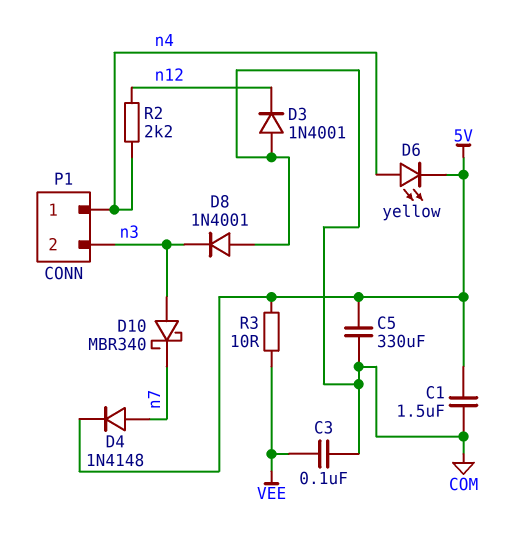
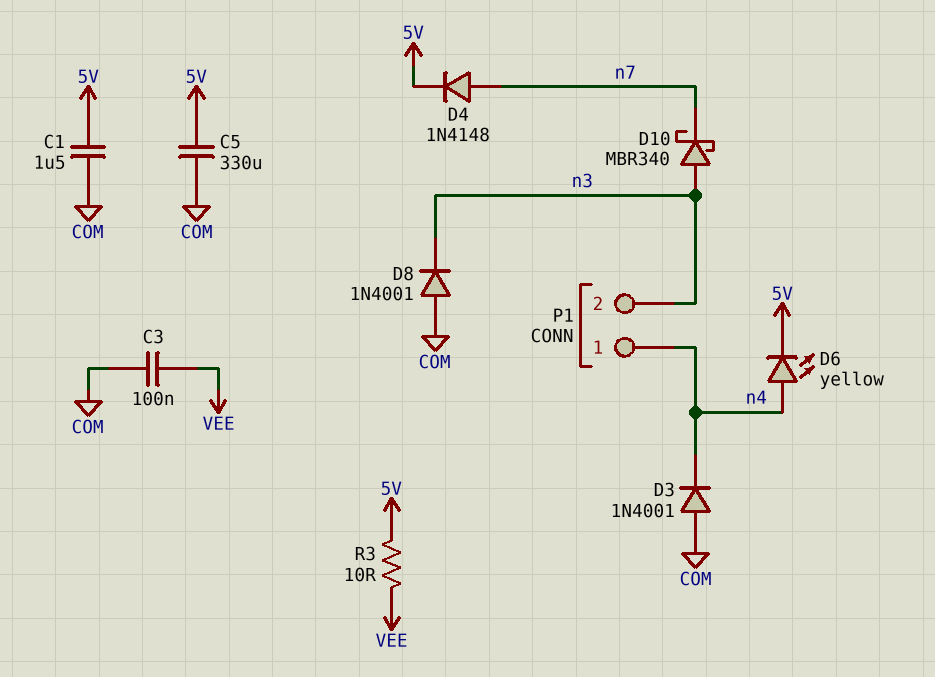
D3: diode 1N4001 (A COM, K n12) -> diode 1N4001 (A COM, K n4)
R2: 2.2k (n4, n12) -> none

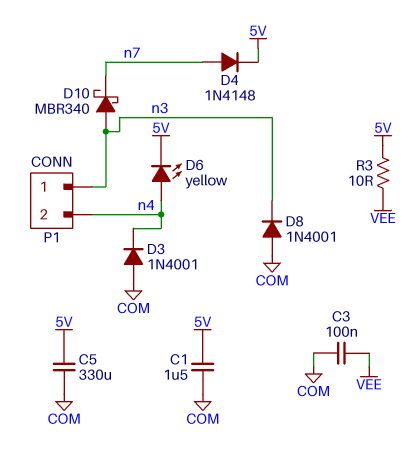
P1 pin 1: n4 -> n3
P1 pin 2: n3 -> n4

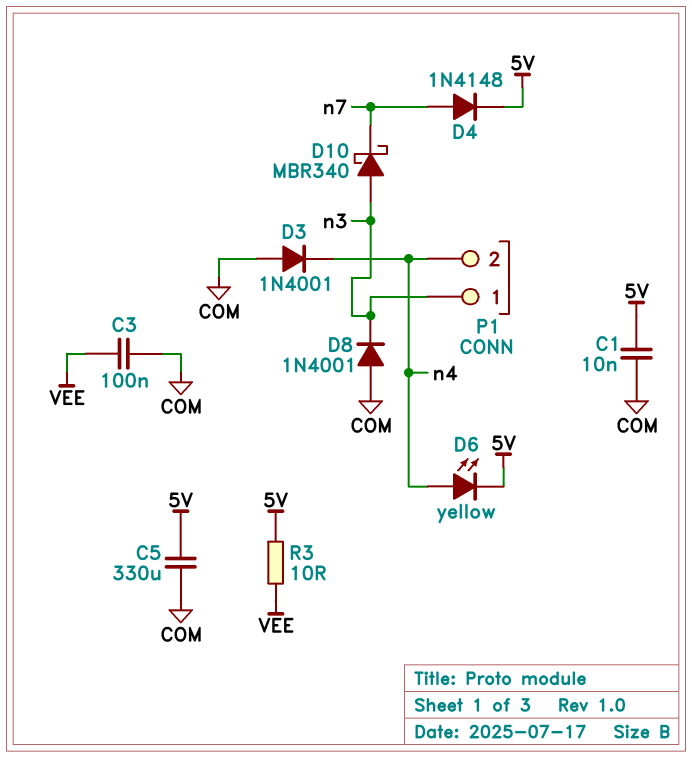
C1: 1.5uF (5V, COM) -> 10nF (5V, COM)

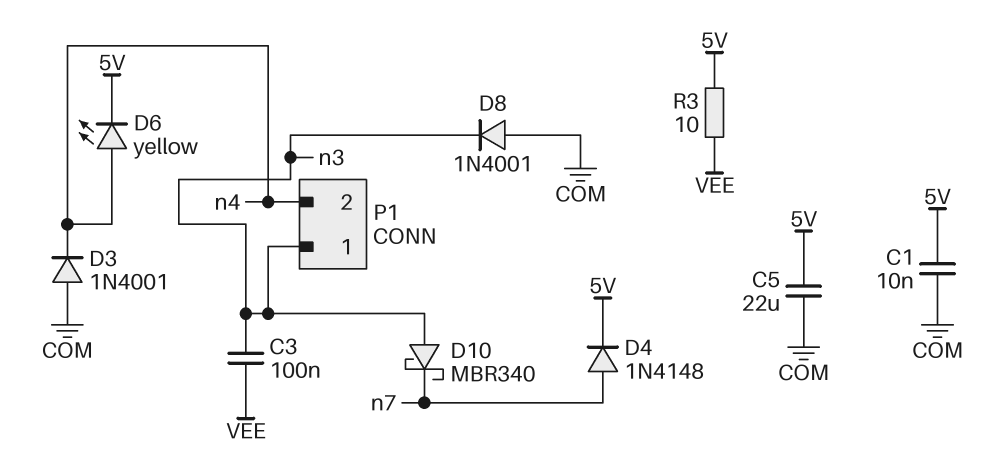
C3: 100nF (COM, VEE) -> 100nF (VEE, n3)
C5: 330uF (5V, COM) -> 22uF (5V, COM)

